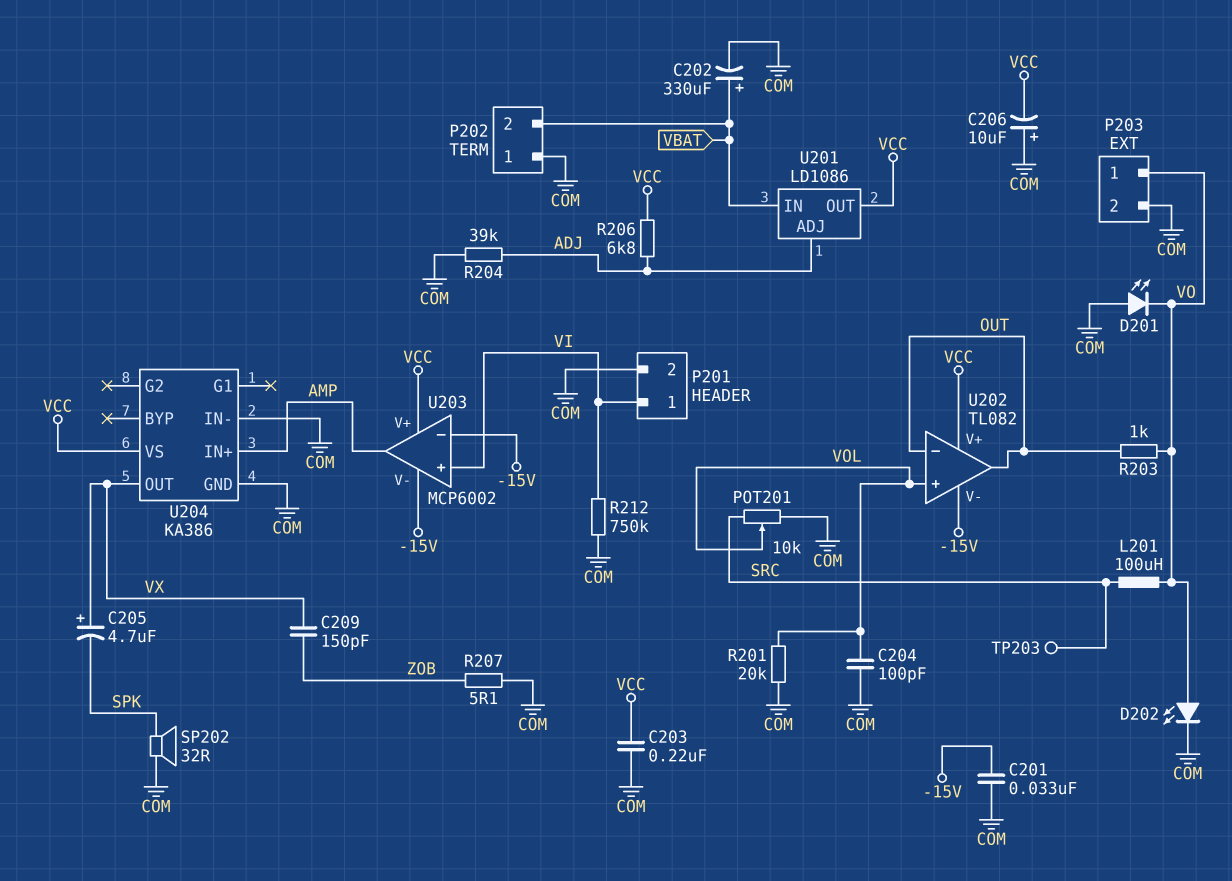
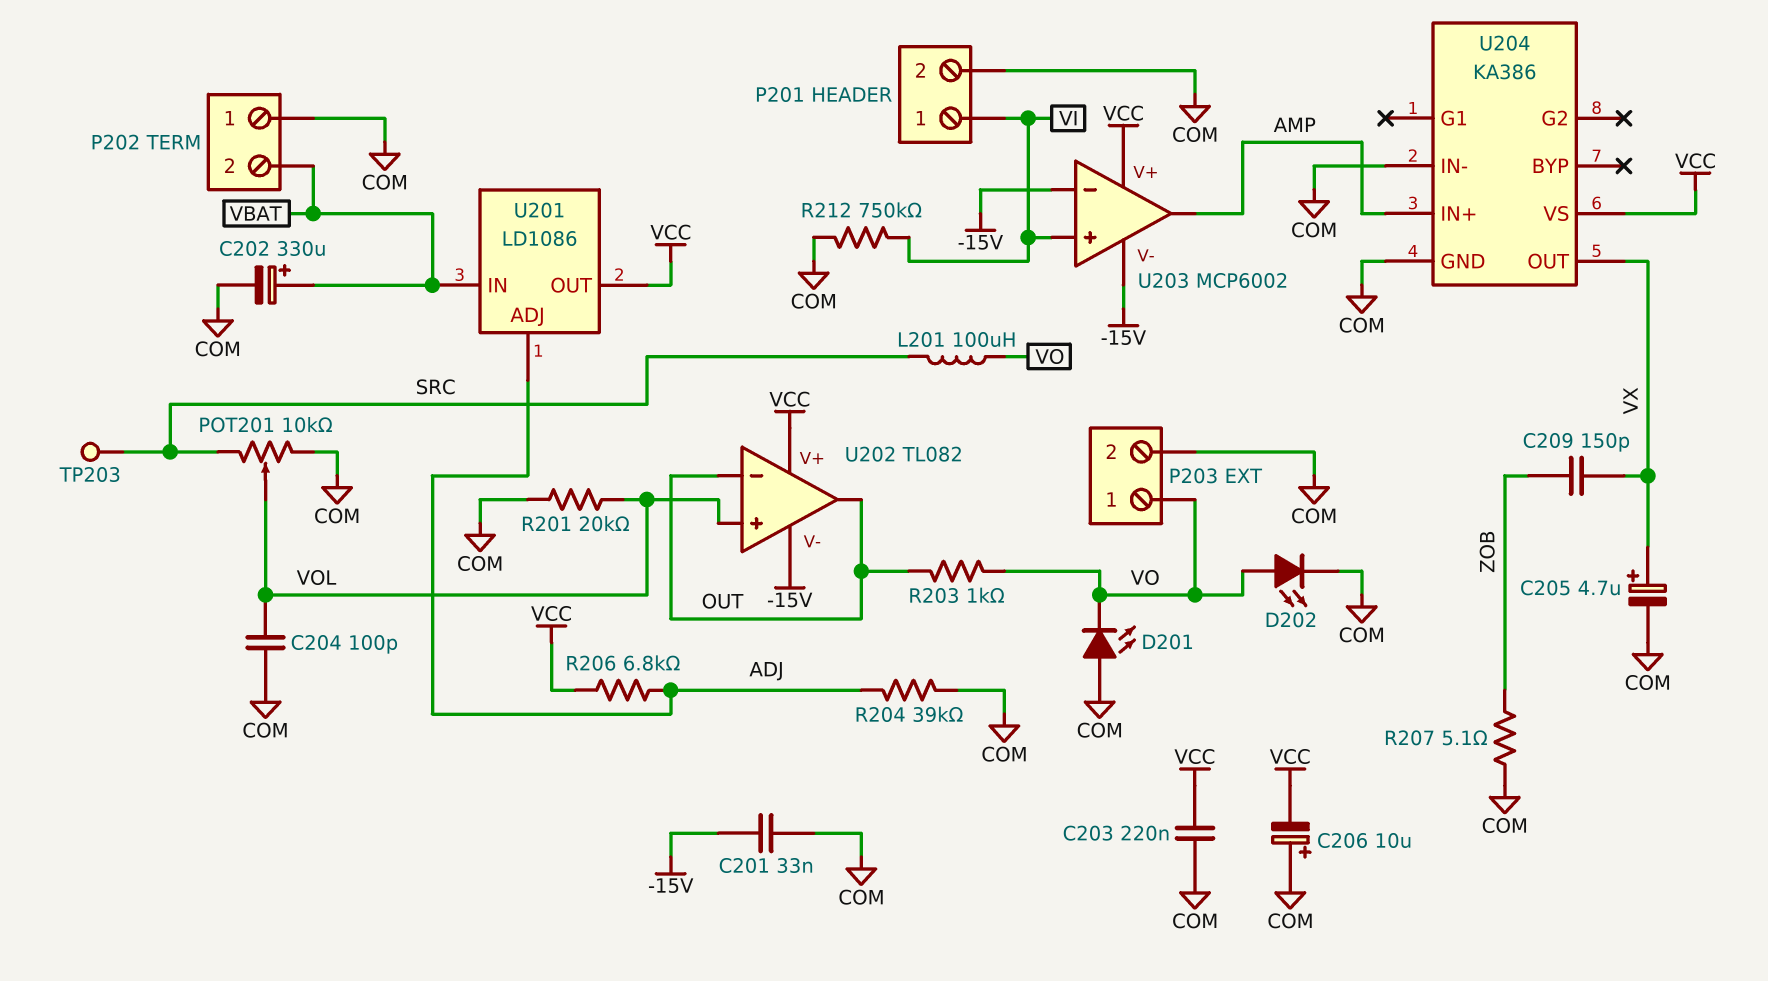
C205: 4.7uF (plus VX, minus SPK) -> 4.7uF (plus VX, minus COM)
SP202: speaker 32R (COM, SPK) -> none

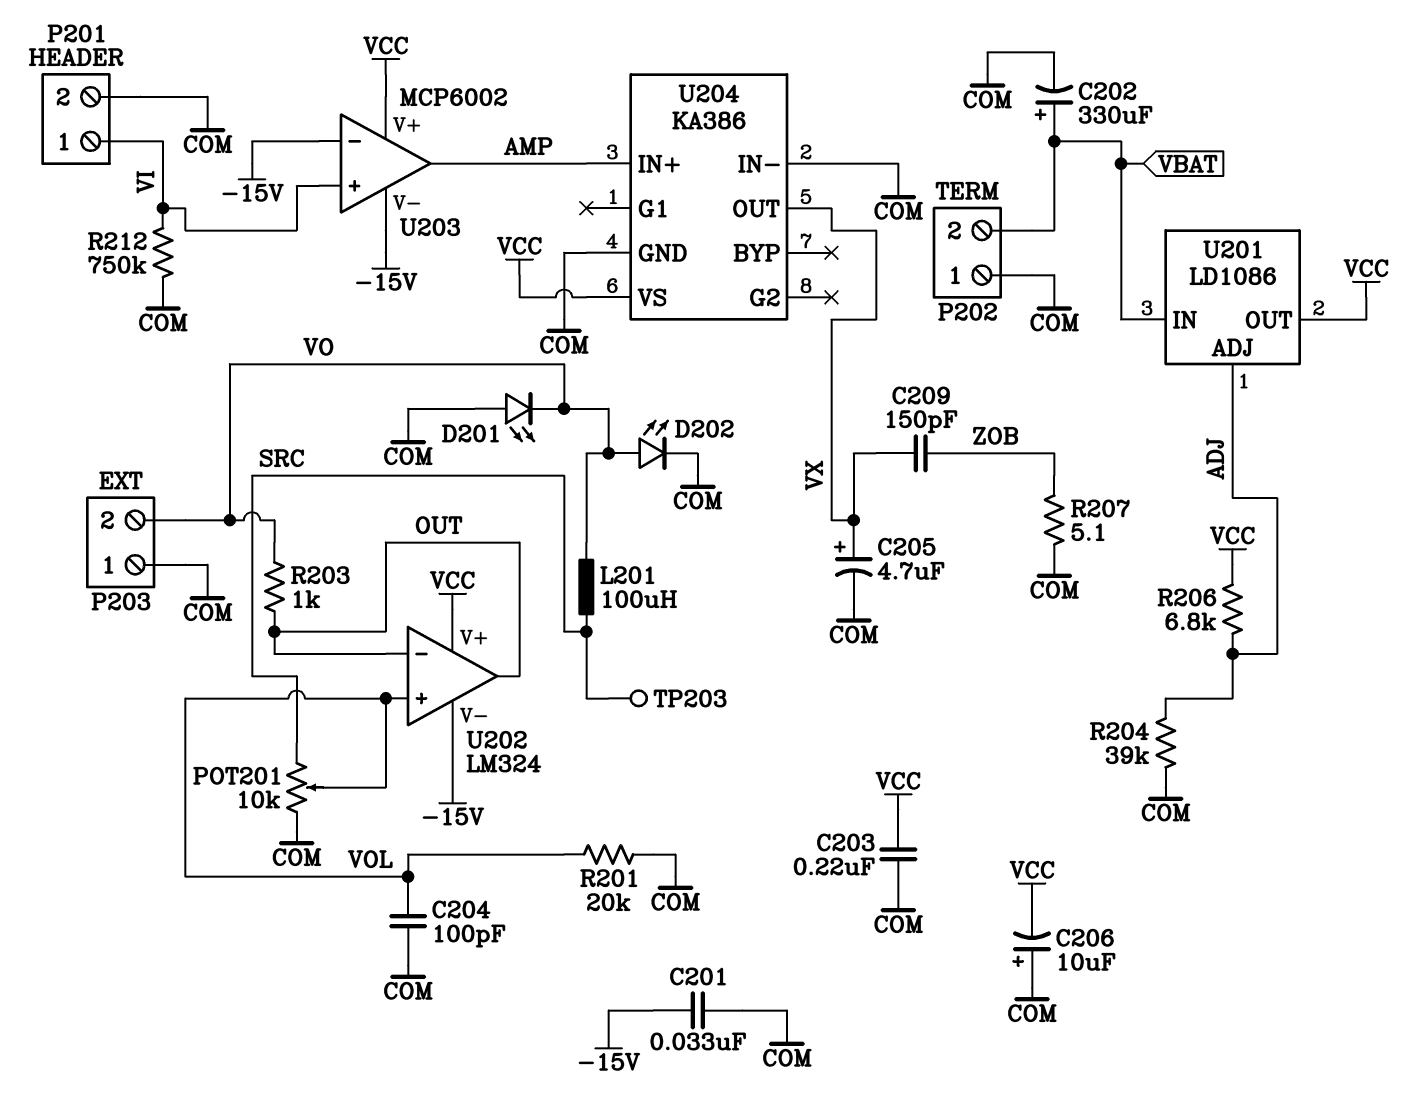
P203 pin 1: VO -> COM
P203 pin 2: COM -> VO
U202: TL082 -> LM324

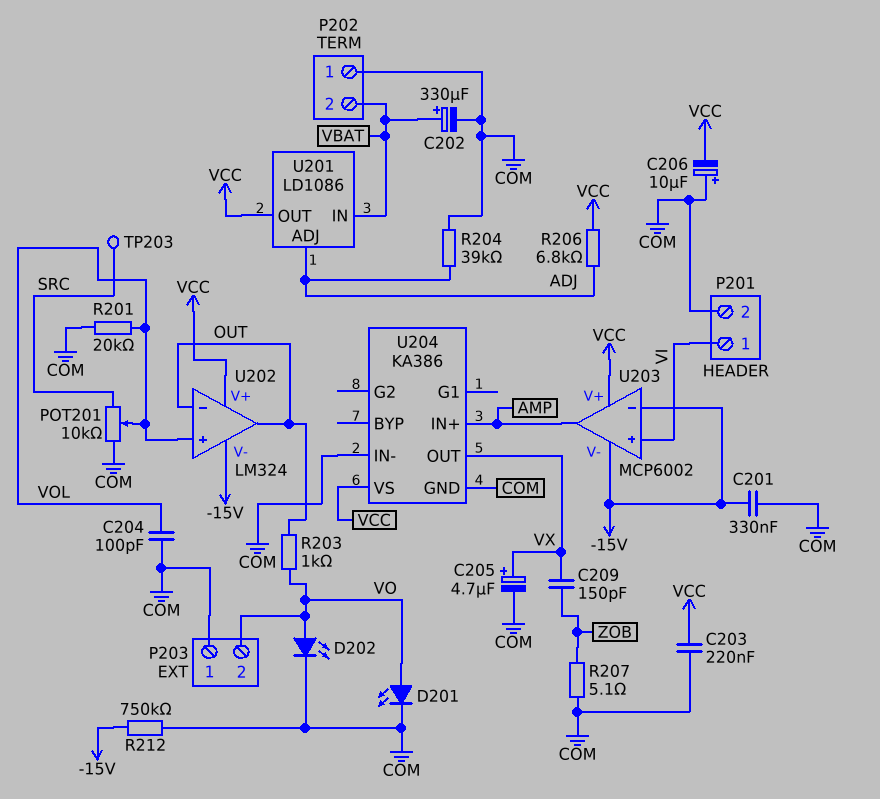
C201: 33nF (-15V, COM) -> 330nF (-15V, COM)
D201: LED (A COM, K VO) -> LED (A VO, K COM)
L201: 100uH (SRC, VO) -> none
R212: 750k (COM, VI) -> 750k (-15V, COM)

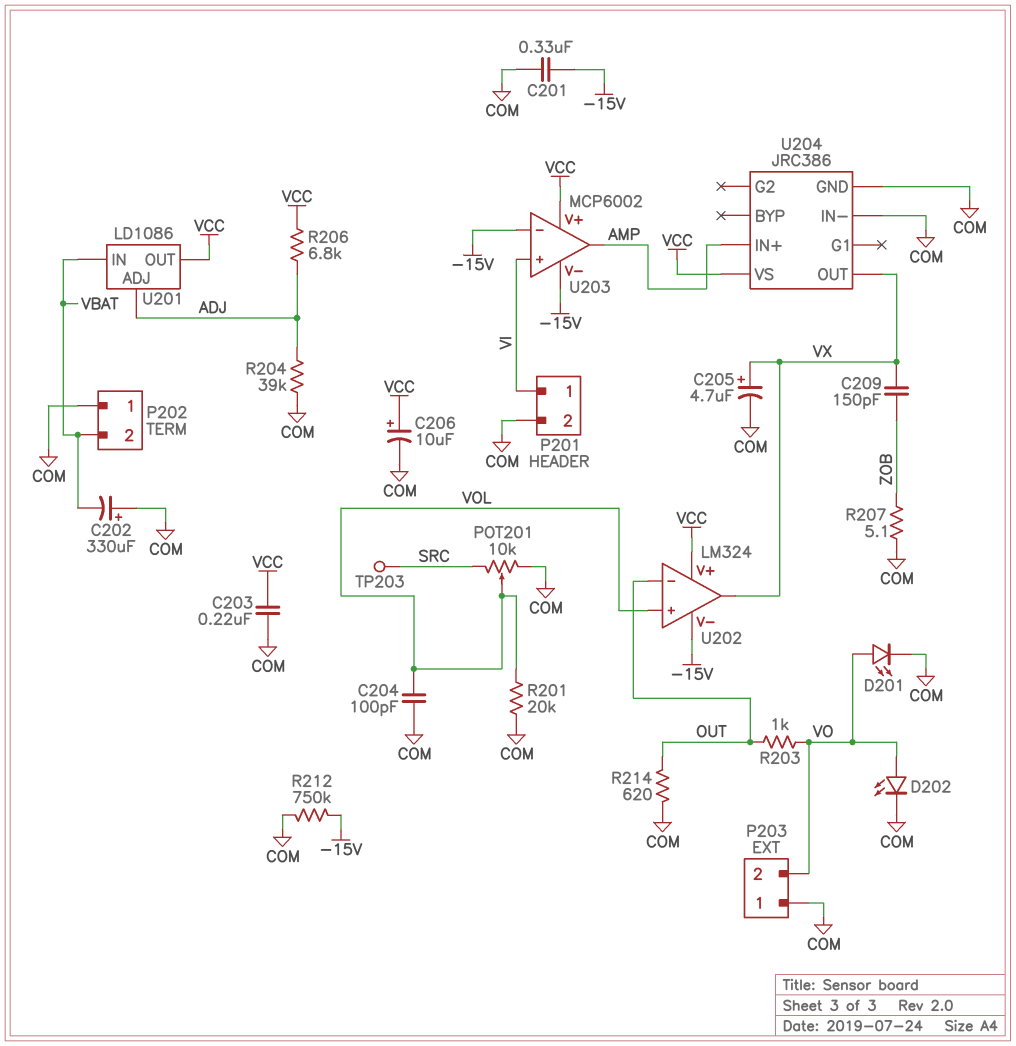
C202: 330uF (plus VBAT, minus COM) -> 330uF (plus COM, minus VBAT)
C206: 10uF (plus COM, minus VCC) -> 10uF (plus VCC, minus COM)
R214: none -> 620 (COM, OUT)
U202 pin out: OUT -> VX
U204: KA386 -> JRC386

